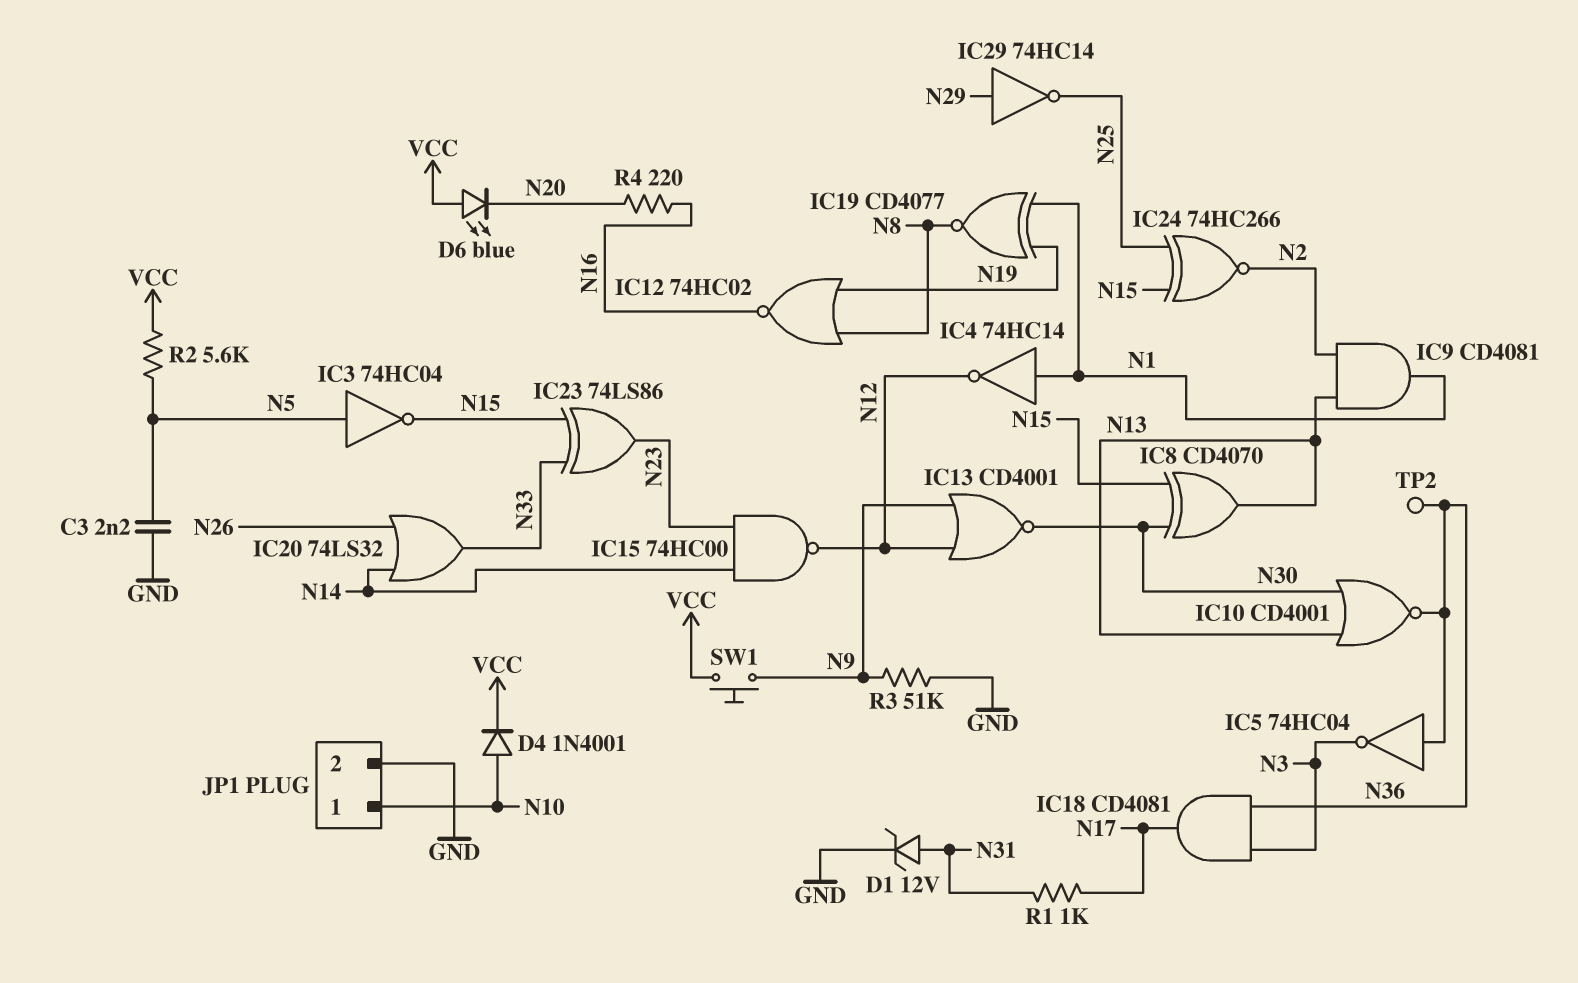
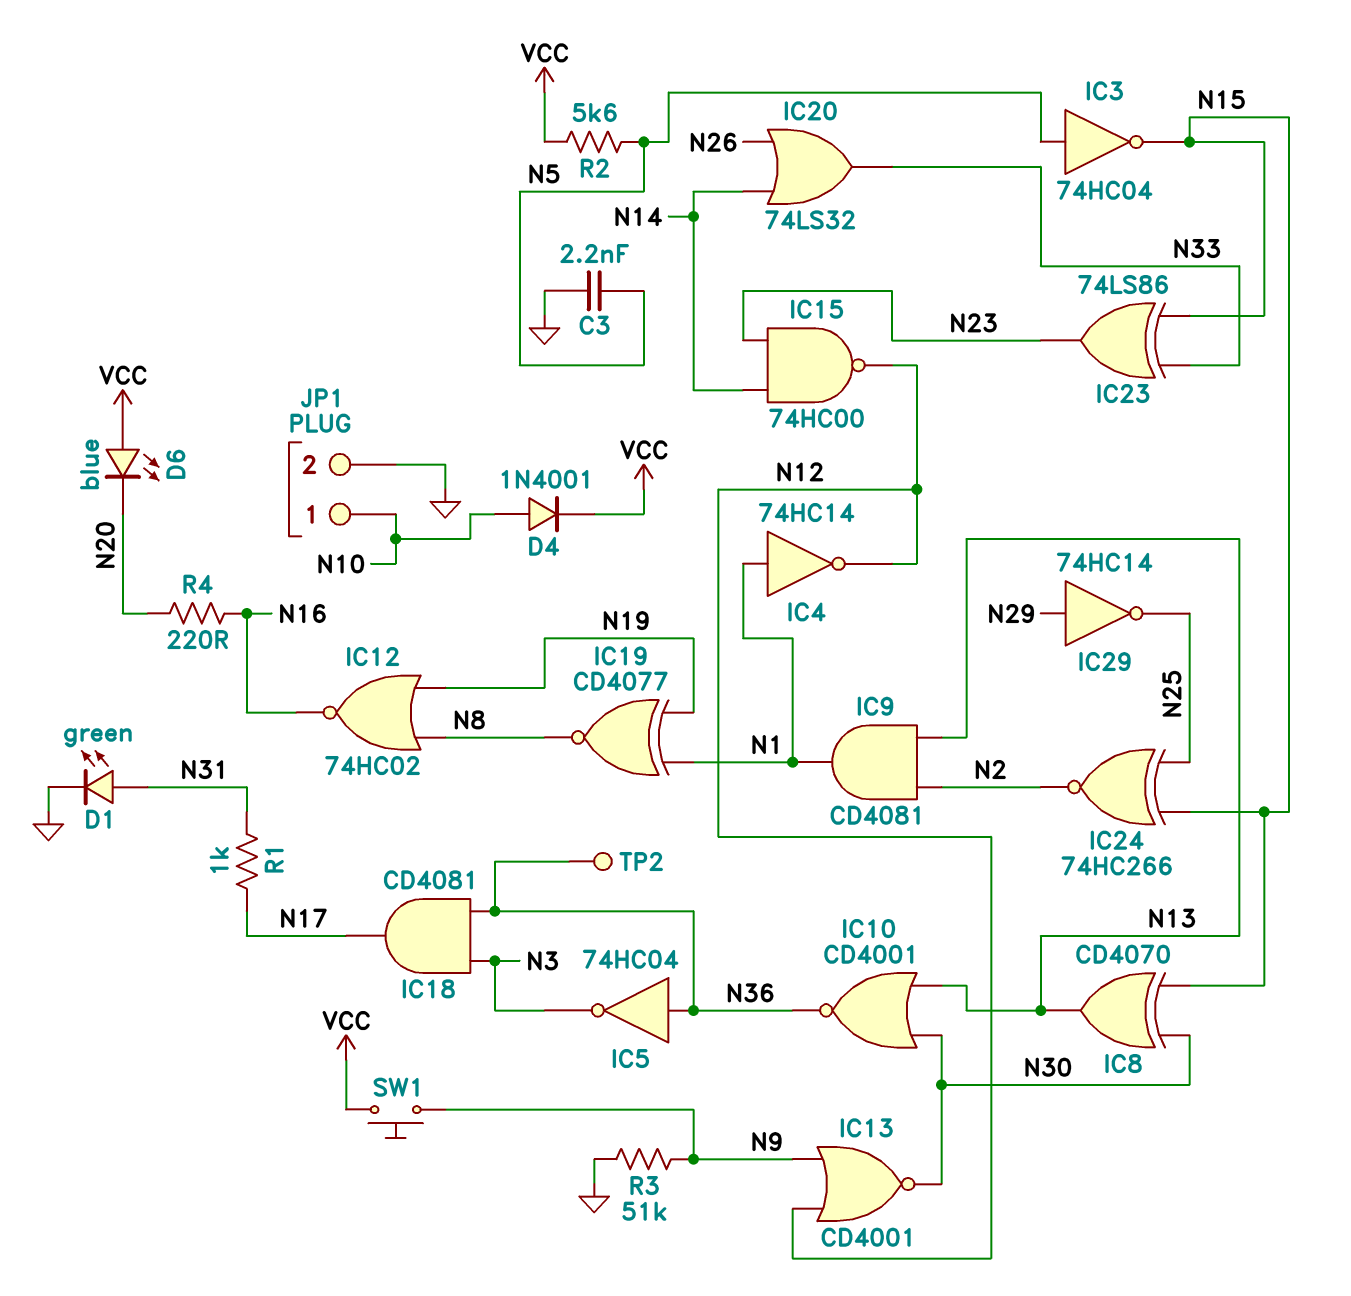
D1: zener 12V (A N31, K GND) -> LED green (A N31, K GND)

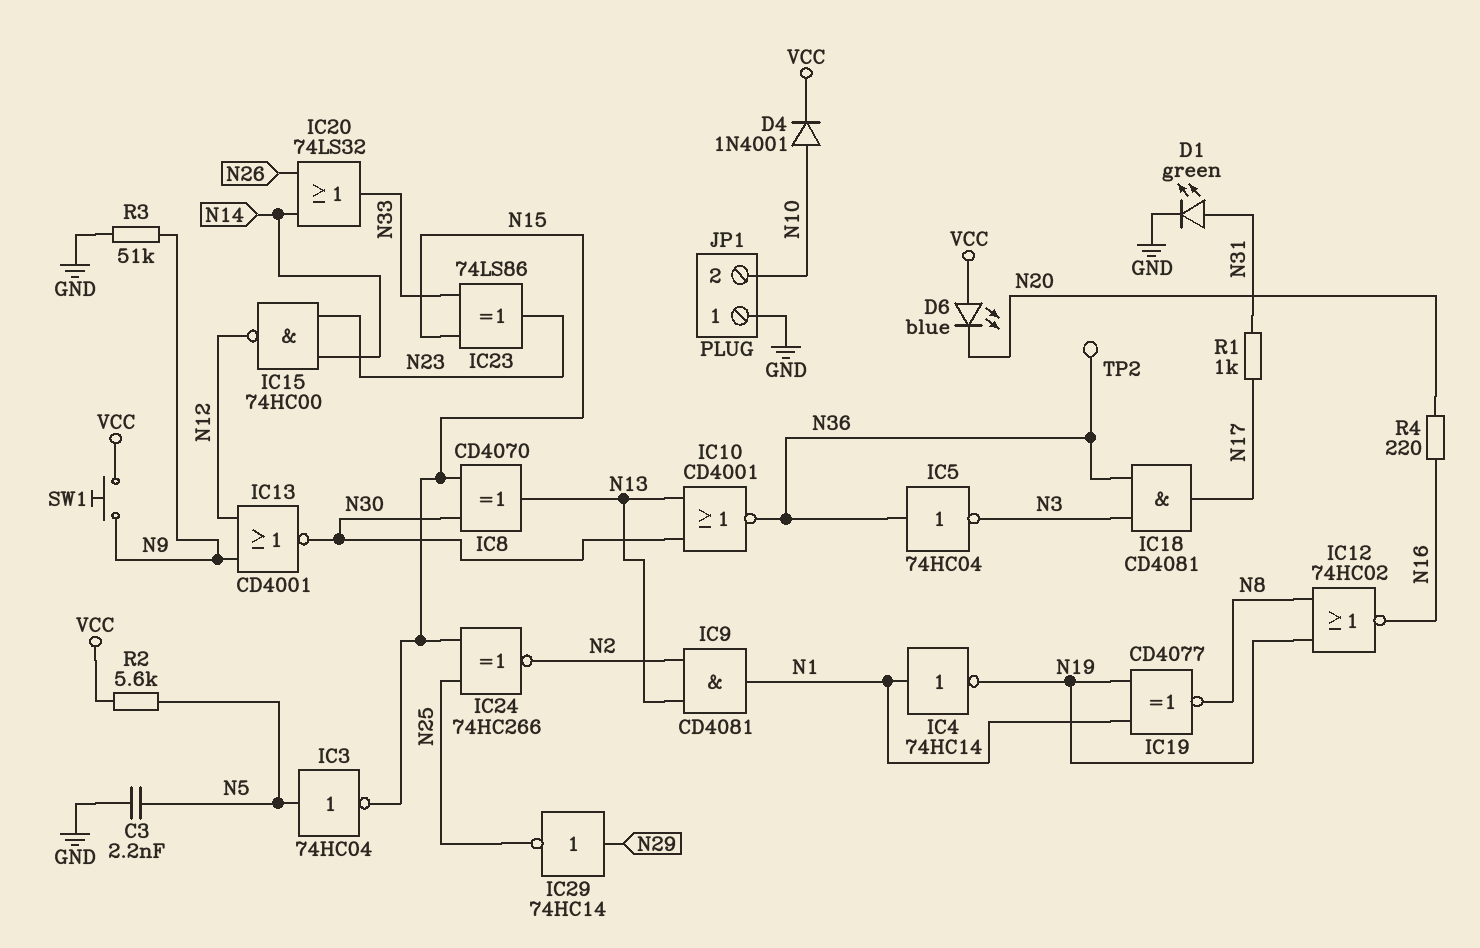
IC4: NOT 74HC14 (in N1, out N12) -> NOT 74HC14 (in N1, out N19)
JP1 pin 1: N10 -> GND
JP1 pin 2: GND -> N10

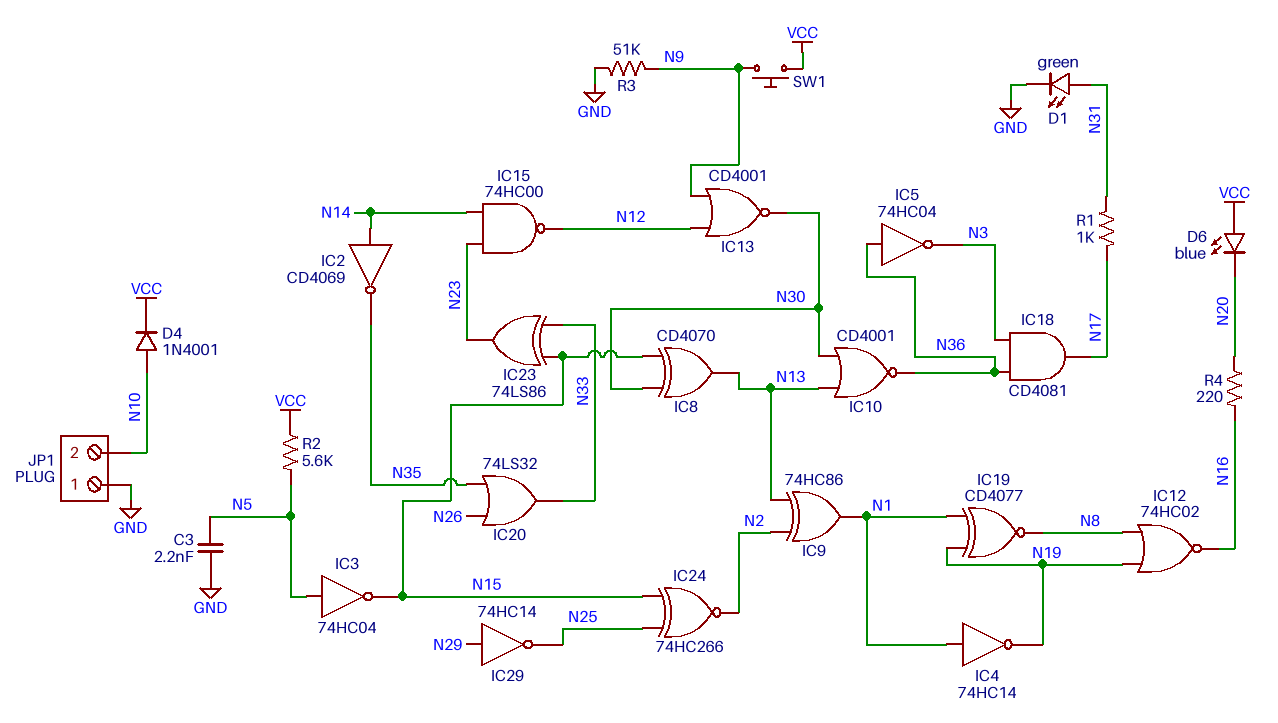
IC2: none -> NOT CD4069 (in N14, out N35)
IC9: AND CD4081 (in N2, in N13, out N1) -> XOR 74HC86 (in N2, in N13, out N1)
IC20: OR 74LS32 (in N14, in N26, out N33) -> OR 74LS32 (in N26, in N35, out N33)
TP2: test point (N36) -> none

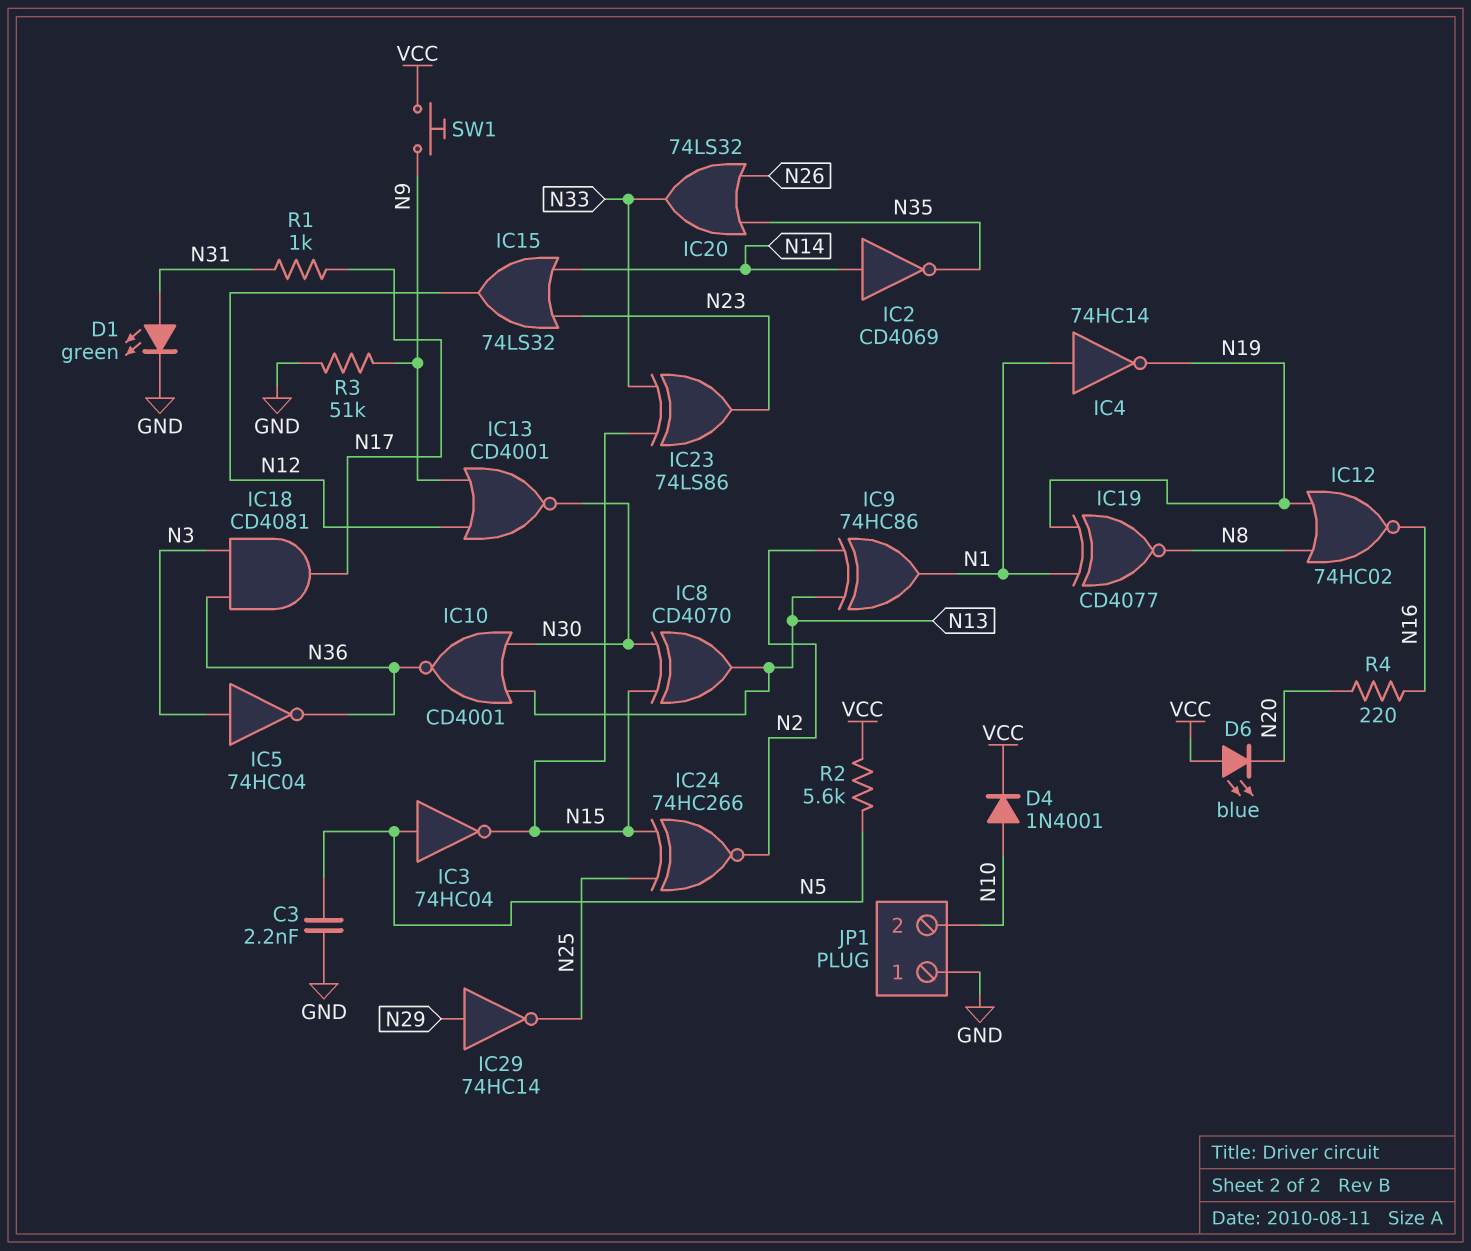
IC5: NOT 74HC04 (in N36, out N3) -> NOT 74HC04 (in N3, out N36)
IC15: NAND 74HC00 (in N14, in N23, out N12) -> OR 74LS32 (in N14, in N23, out N12)

